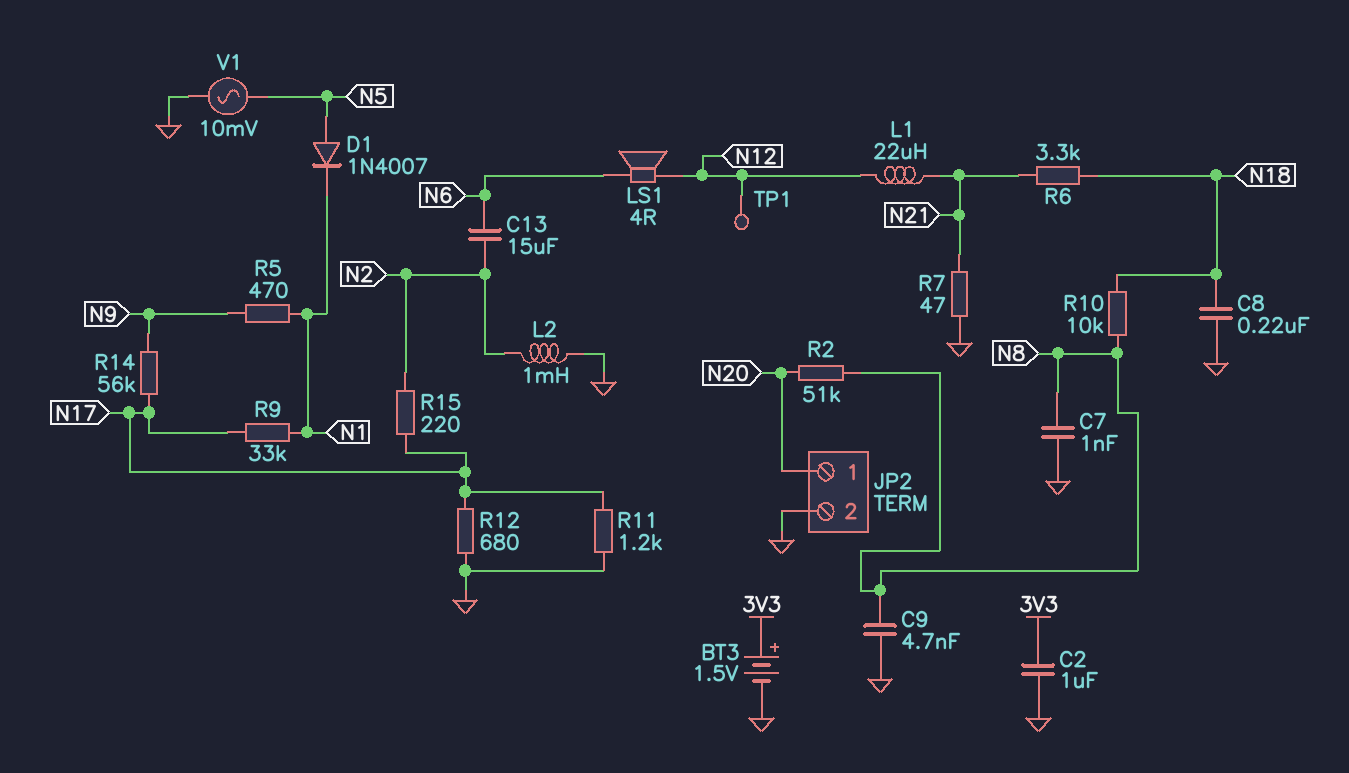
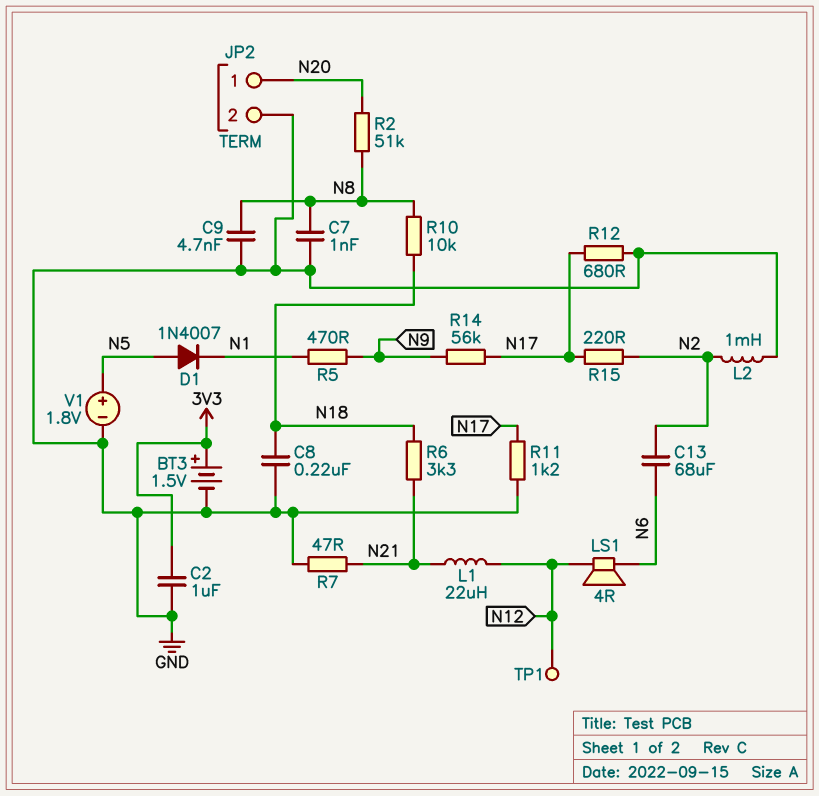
C13: 15uF (N2, N6) -> 68uF (N2, N6)
R9: 33k (N1, N17) -> none
V1: AC 10mV (GND, N5) -> 1.8V (plus N5, minus GND)

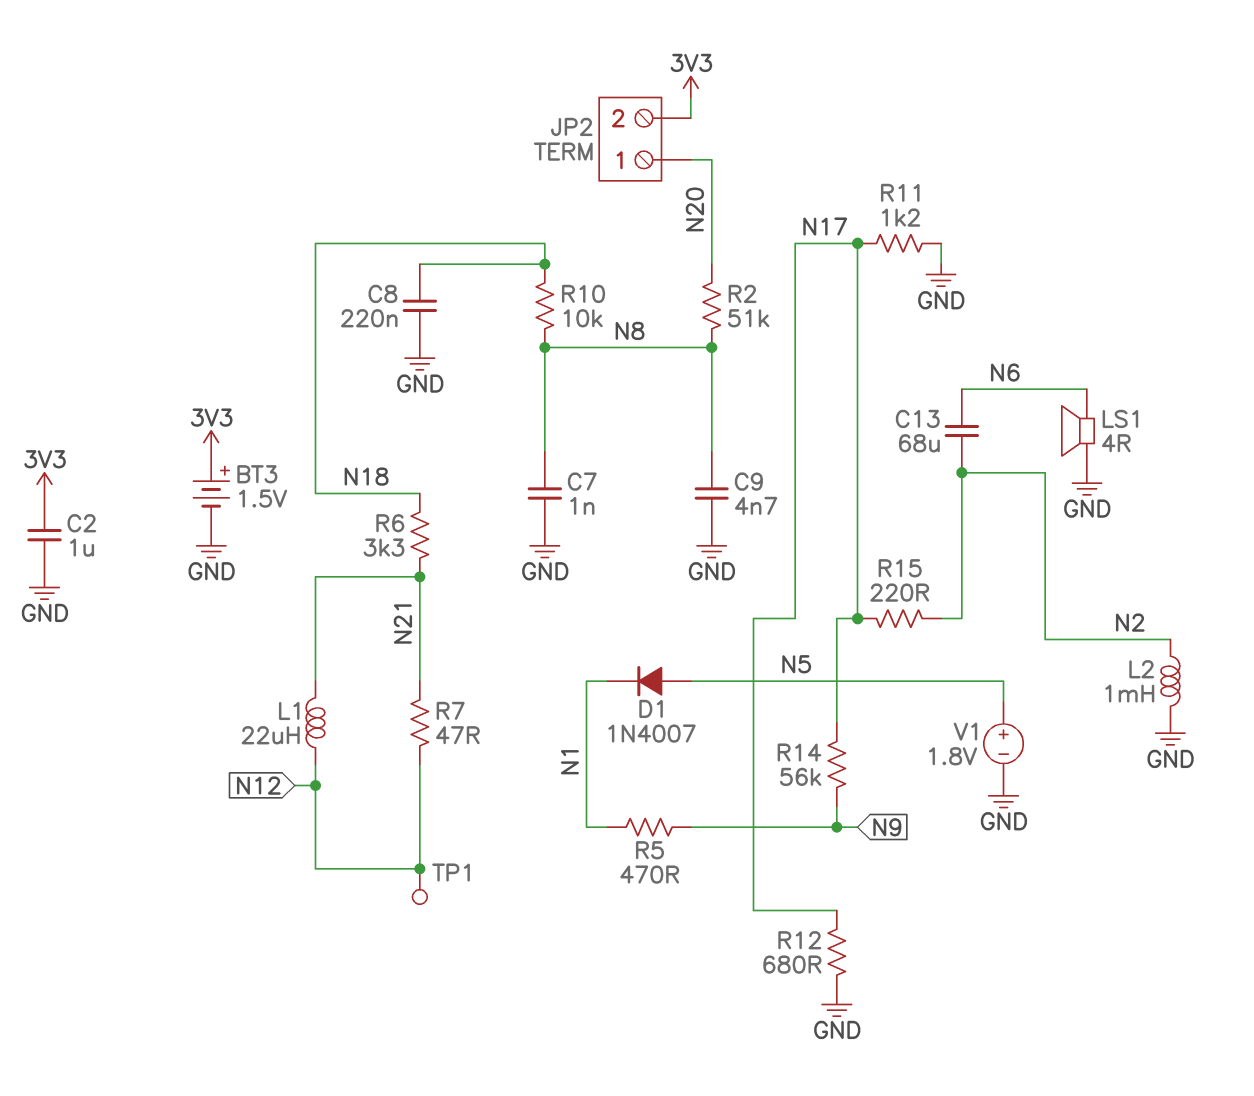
JP2 pin 2: GND -> 3V3
LS1: speaker 4R (N6, N12) -> speaker 4R (GND, N6)
R7: 47 (GND, N21) -> 47 (N12, N21)

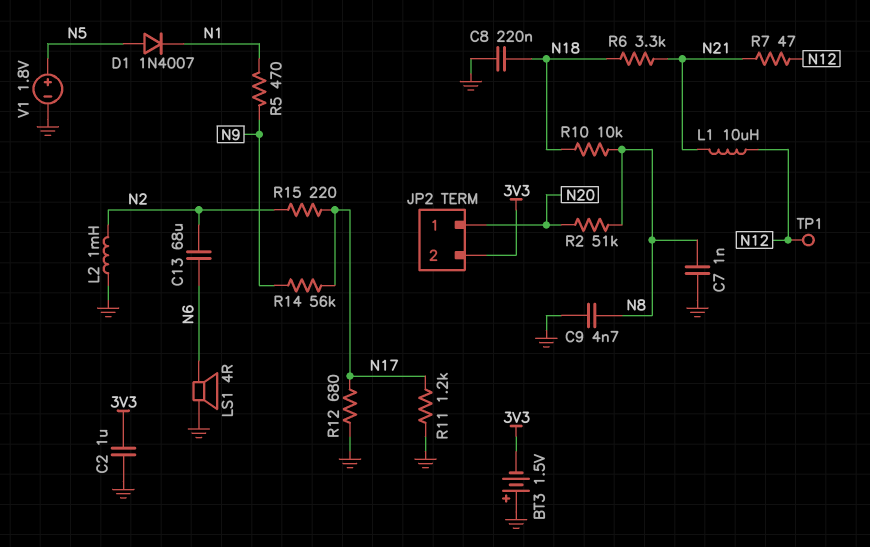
BT3: 1.5V (plus 3V3, minus GND) -> 1.5V (plus GND, minus 3V3)
L1: 22uH (N12, N21) -> 10uH (N12, N21)

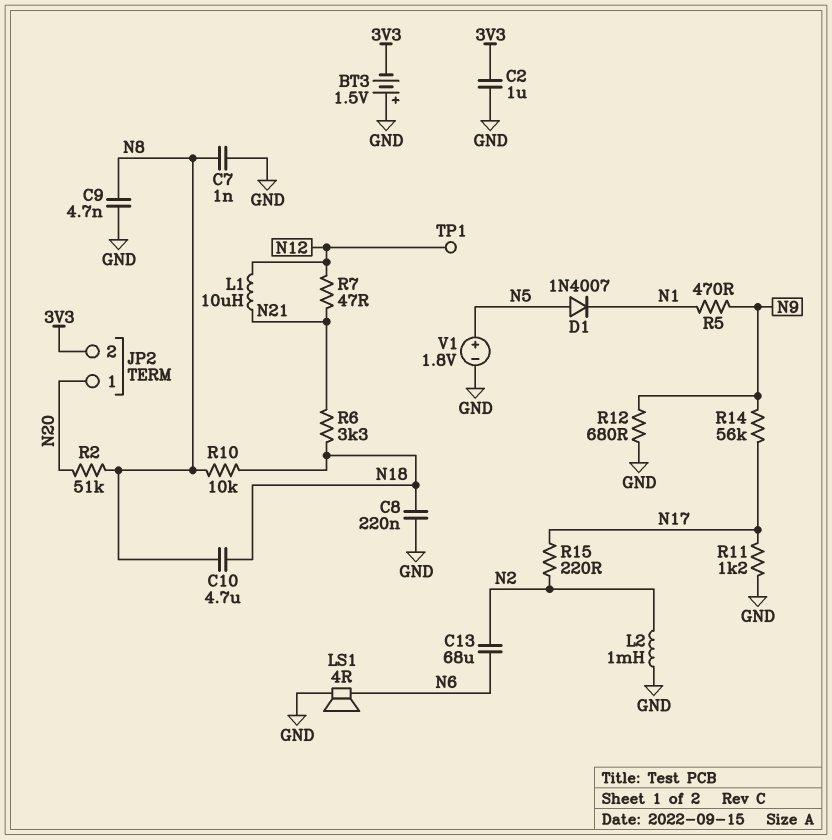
C10: none -> 4.7uF (N8, N18)
R12: 680 (GND, N17) -> 680 (GND, N9)

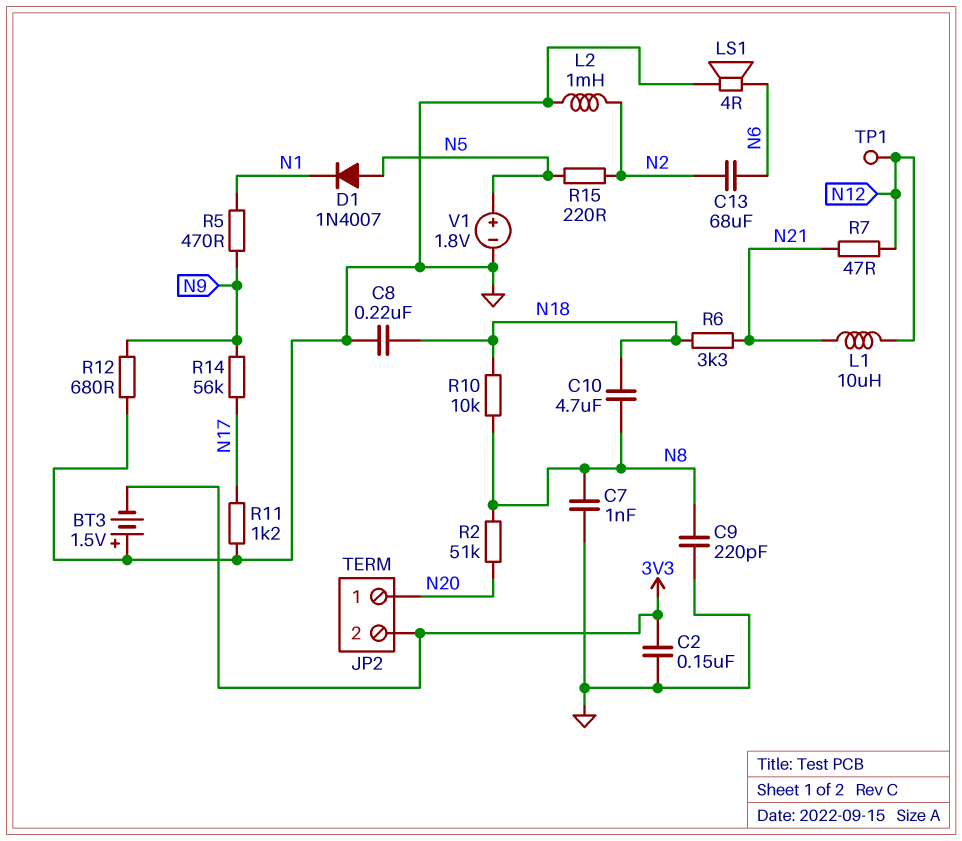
C2: 1uF (3V3, GND) -> 150nF (3V3, GND)
C9: 4.7nF (GND, N8) -> 220pF (GND, N8)
R15: 220 (N2, N17) -> 220 (N2, N5)

